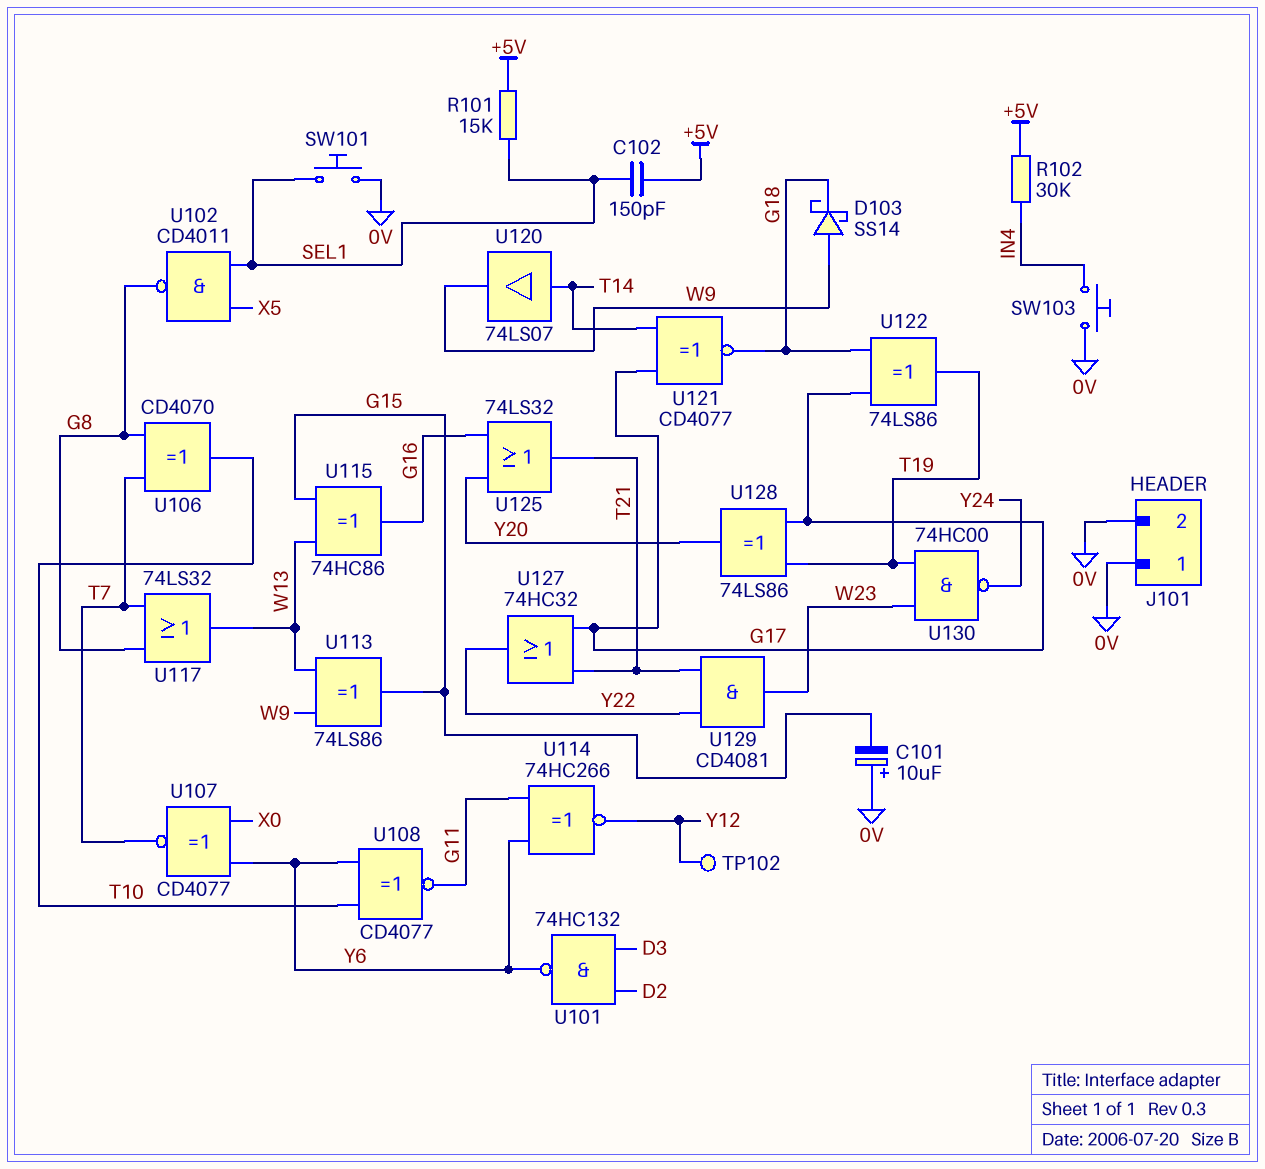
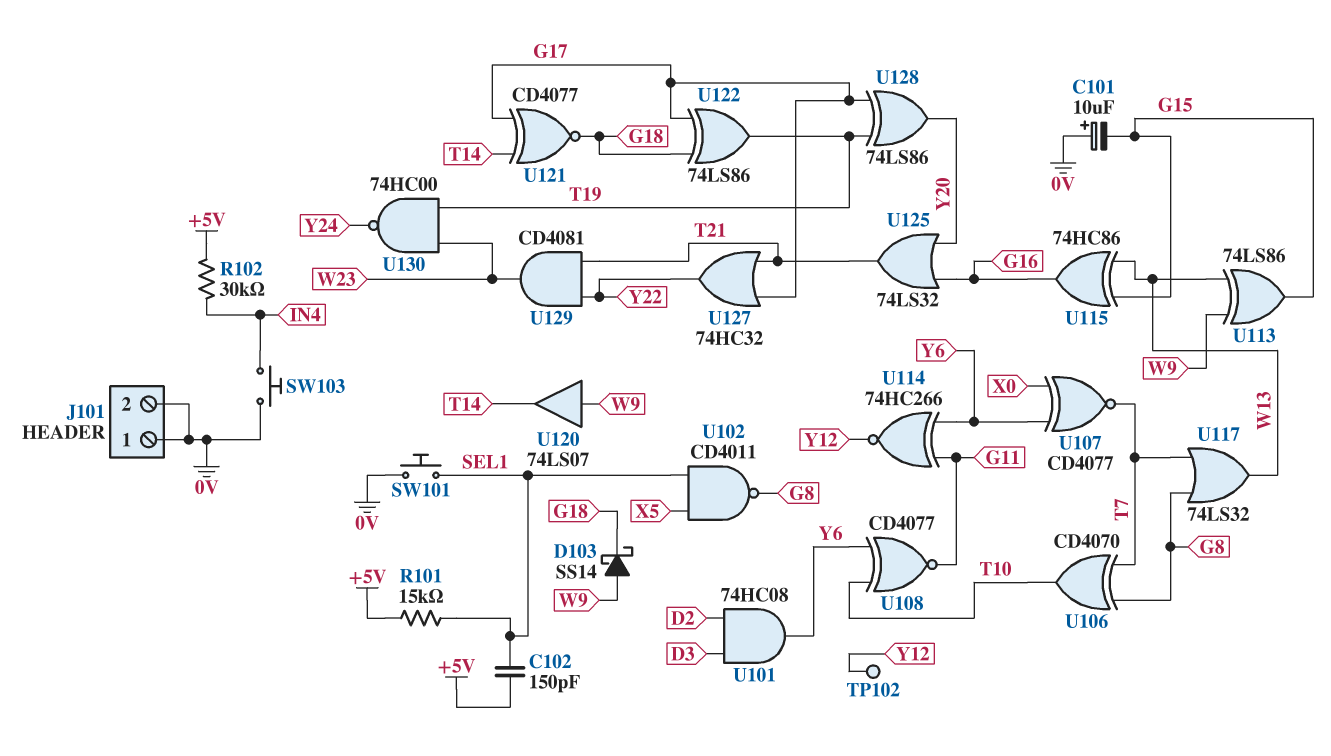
U101: NAND 74HC132 (in D2, in D3, out Y6) -> AND 74HC08 (in D2, in D3, out Y6)
U120: buffer 74LS07 (in T14, out W9) -> buffer 74LS07 (in W9, out T14)

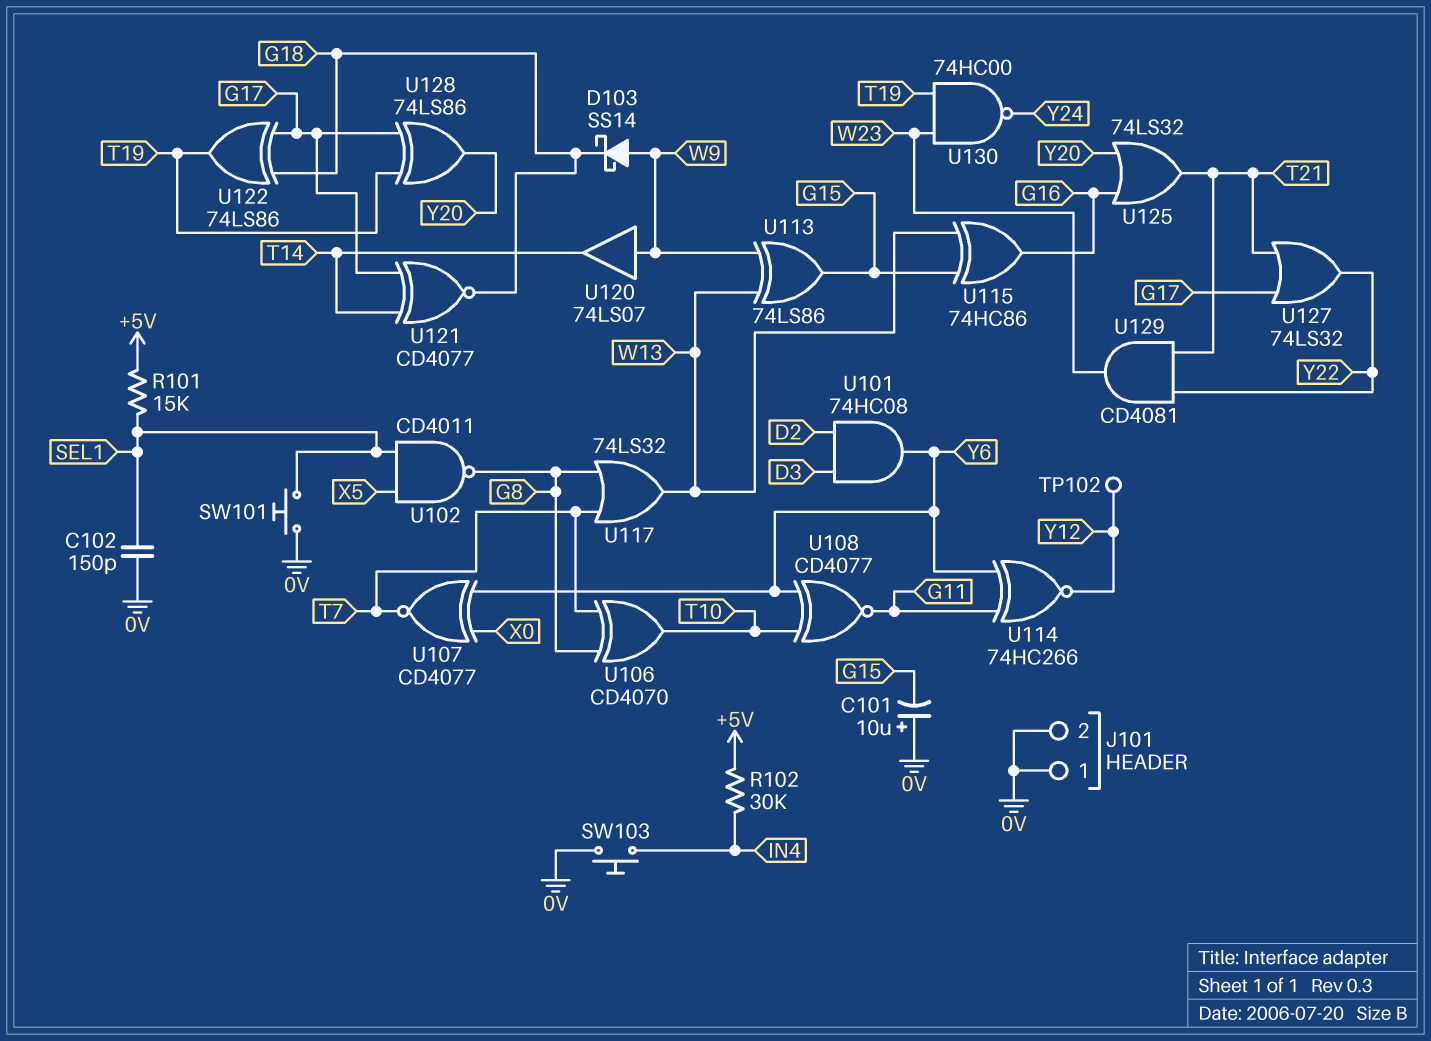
C102: 150pF (+5V, SEL1) -> 150pF (0V, SEL1)
U127: OR 74HC32 (in G17, in T21, out Y22) -> OR 74LS32 (in G17, in T21, out Y22)

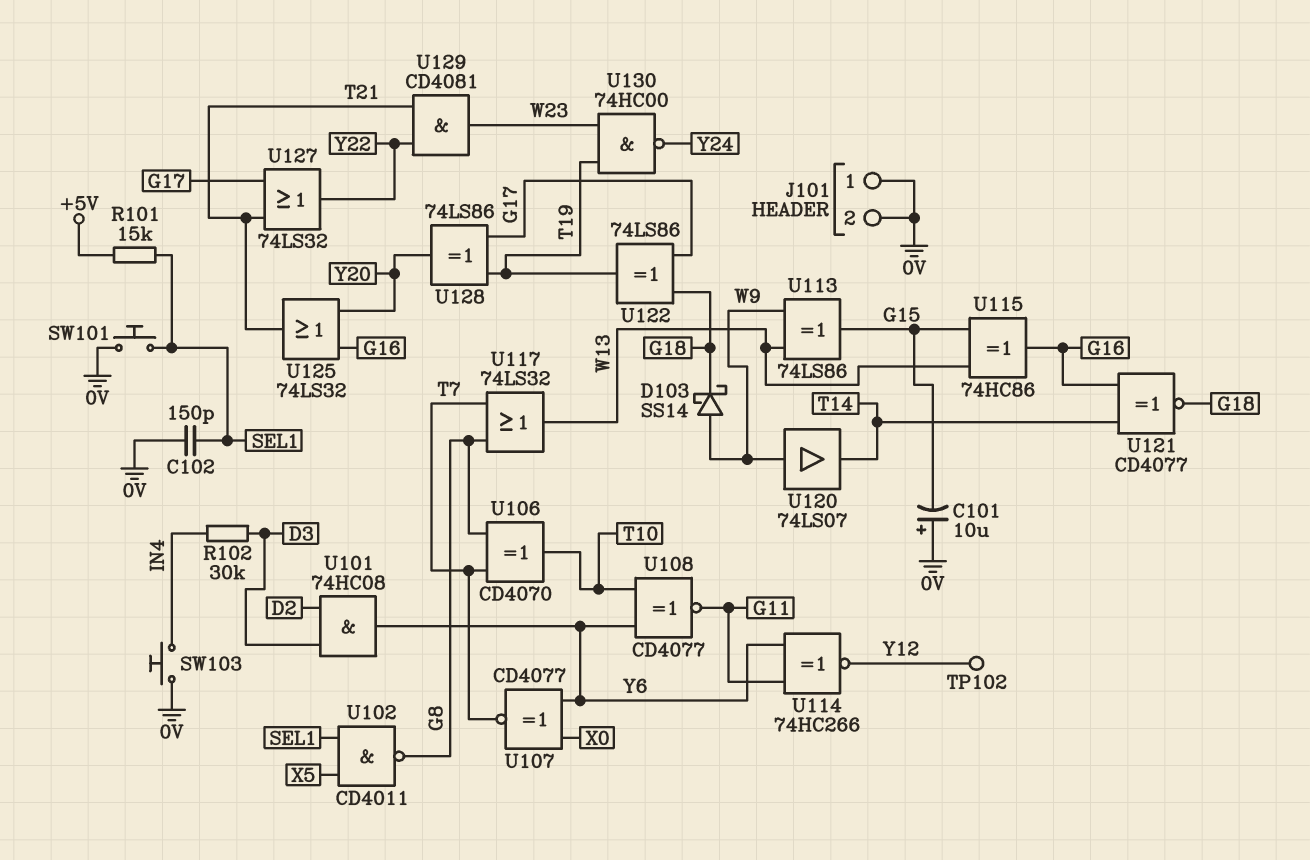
R102: 30k (+5V, IN4) -> 30k (D3, IN4)
U121: XNOR CD4077 (in G17, in T14, out G18) -> XNOR CD4077 (in G16, in T14, out G18)

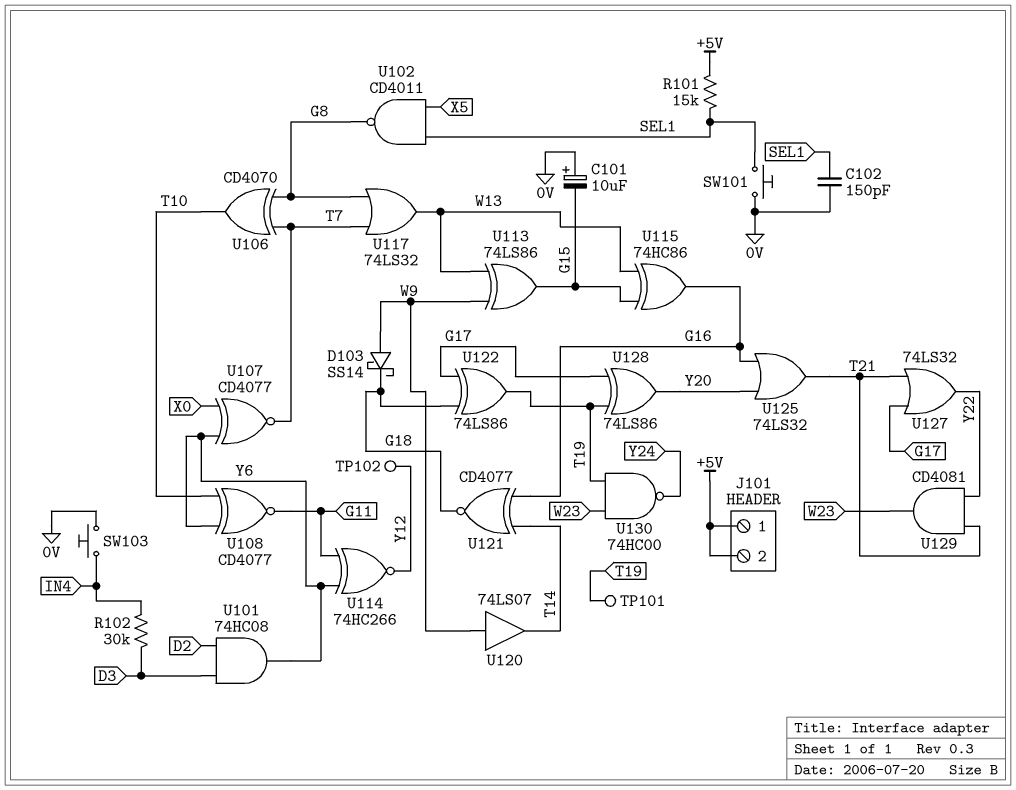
J101 pin 1: 0V -> +5V
J101 pin 2: 0V -> +5V
TP101: none -> test point (T19)

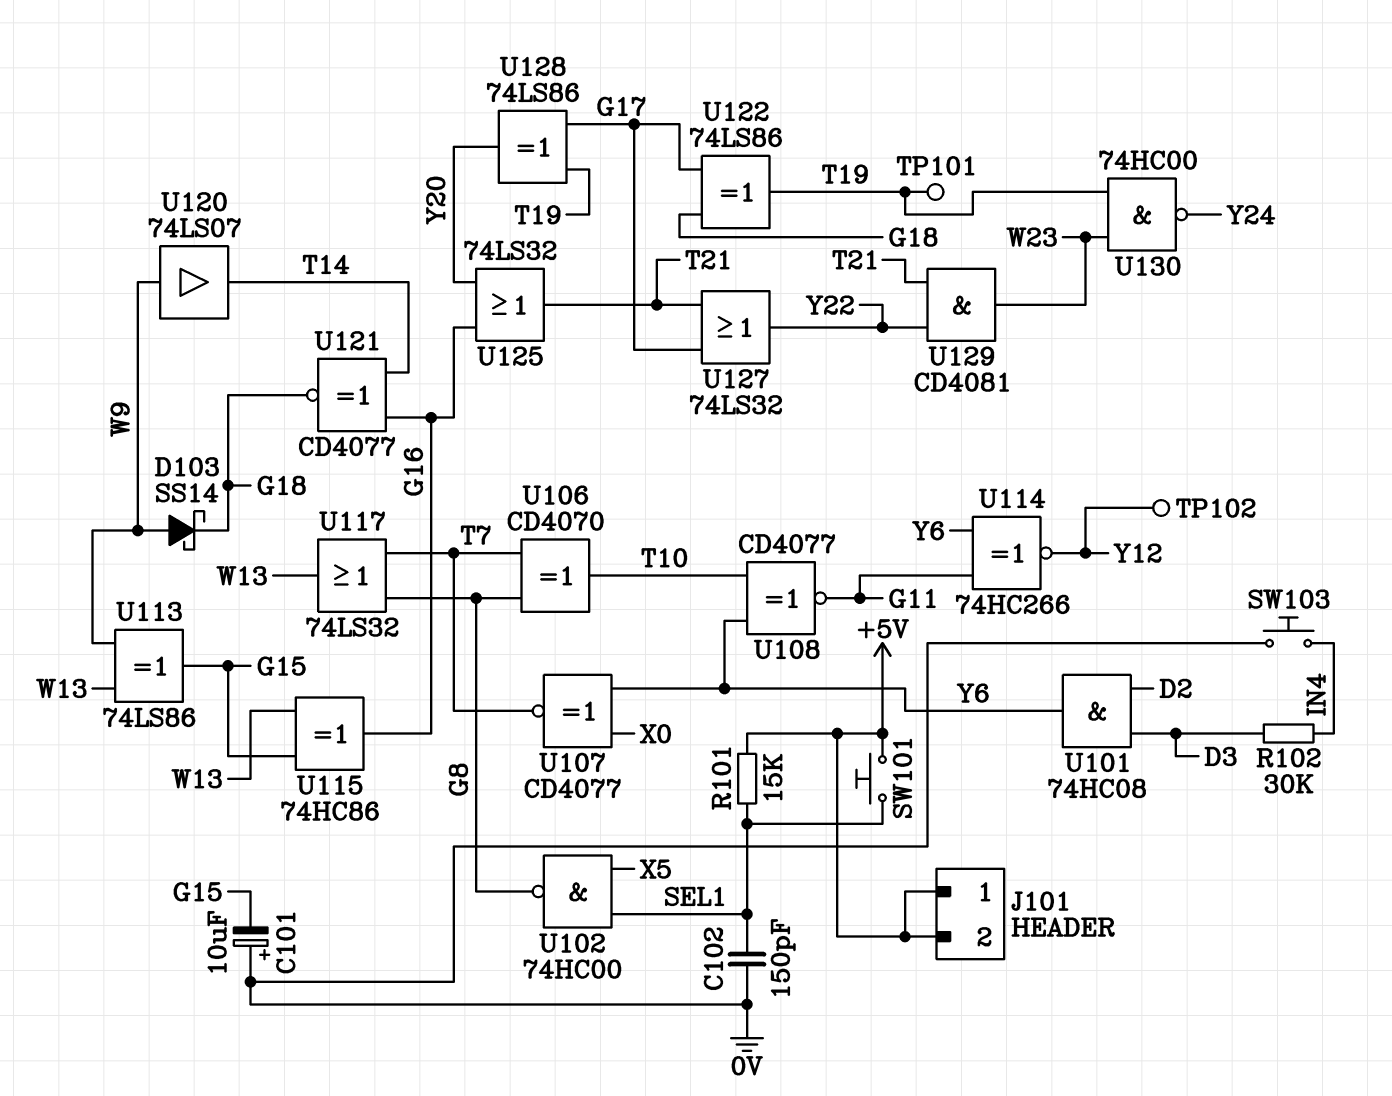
SW101: button (0V, SEL1) -> button (+5V, SEL1)
U102: NAND CD4011 (in SEL1, in X5, out G8) -> NAND 74HC00 (in SEL1, in X5, out G8)

